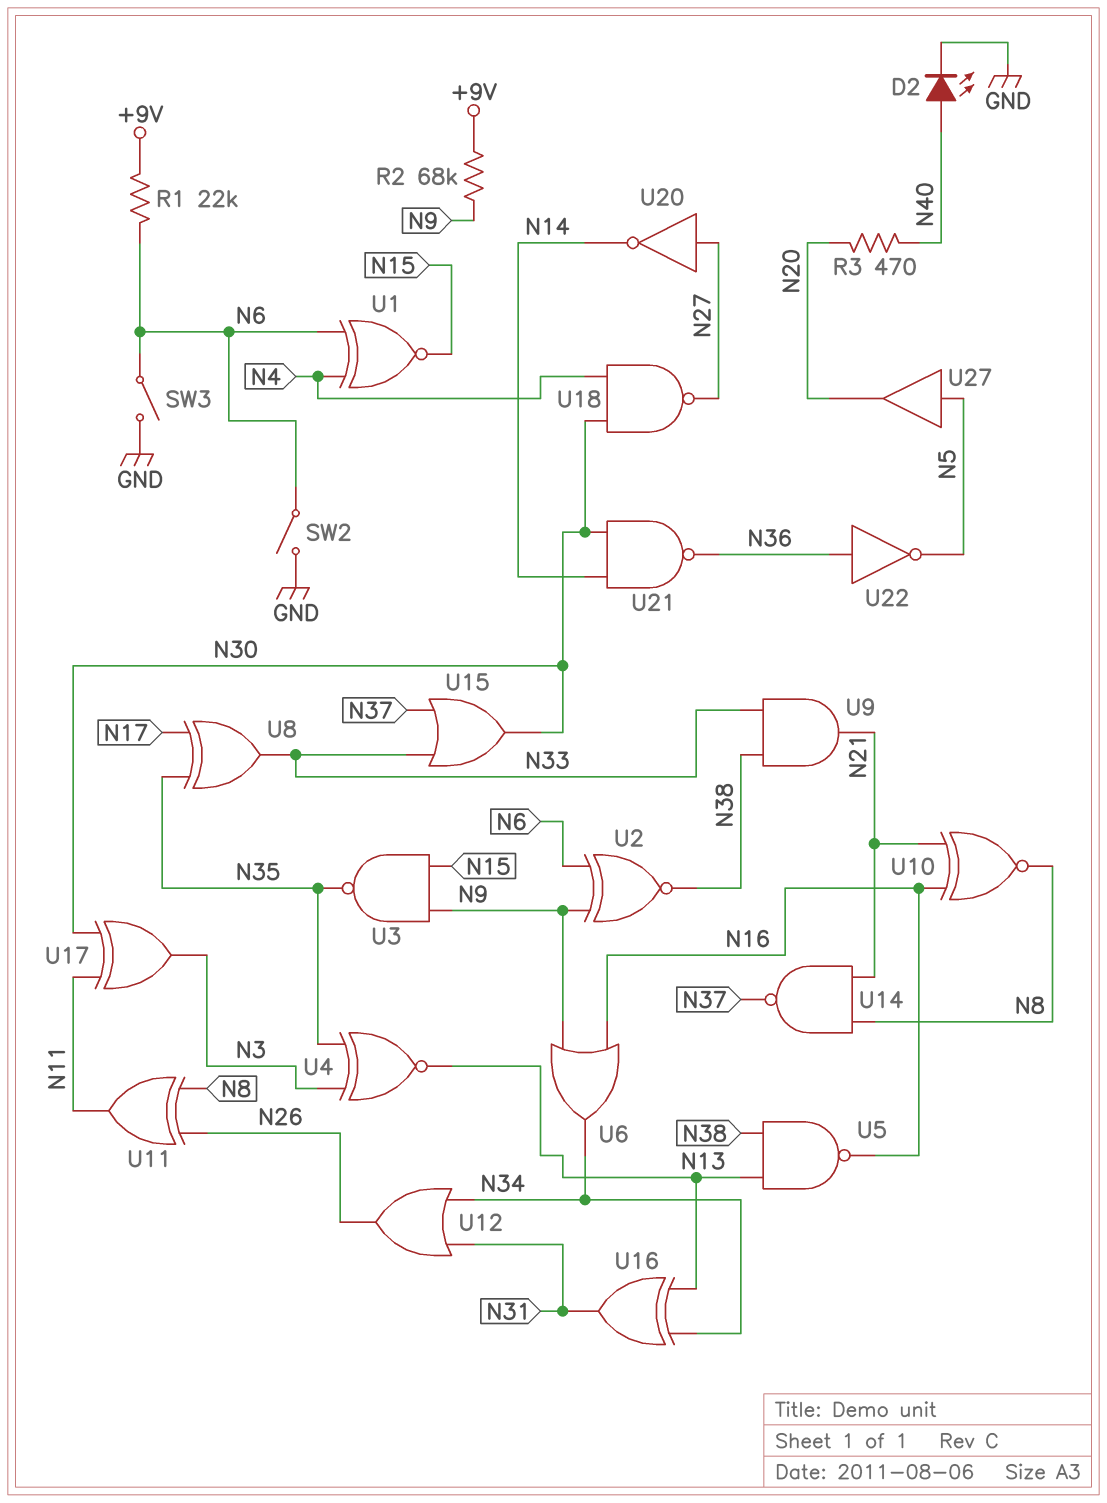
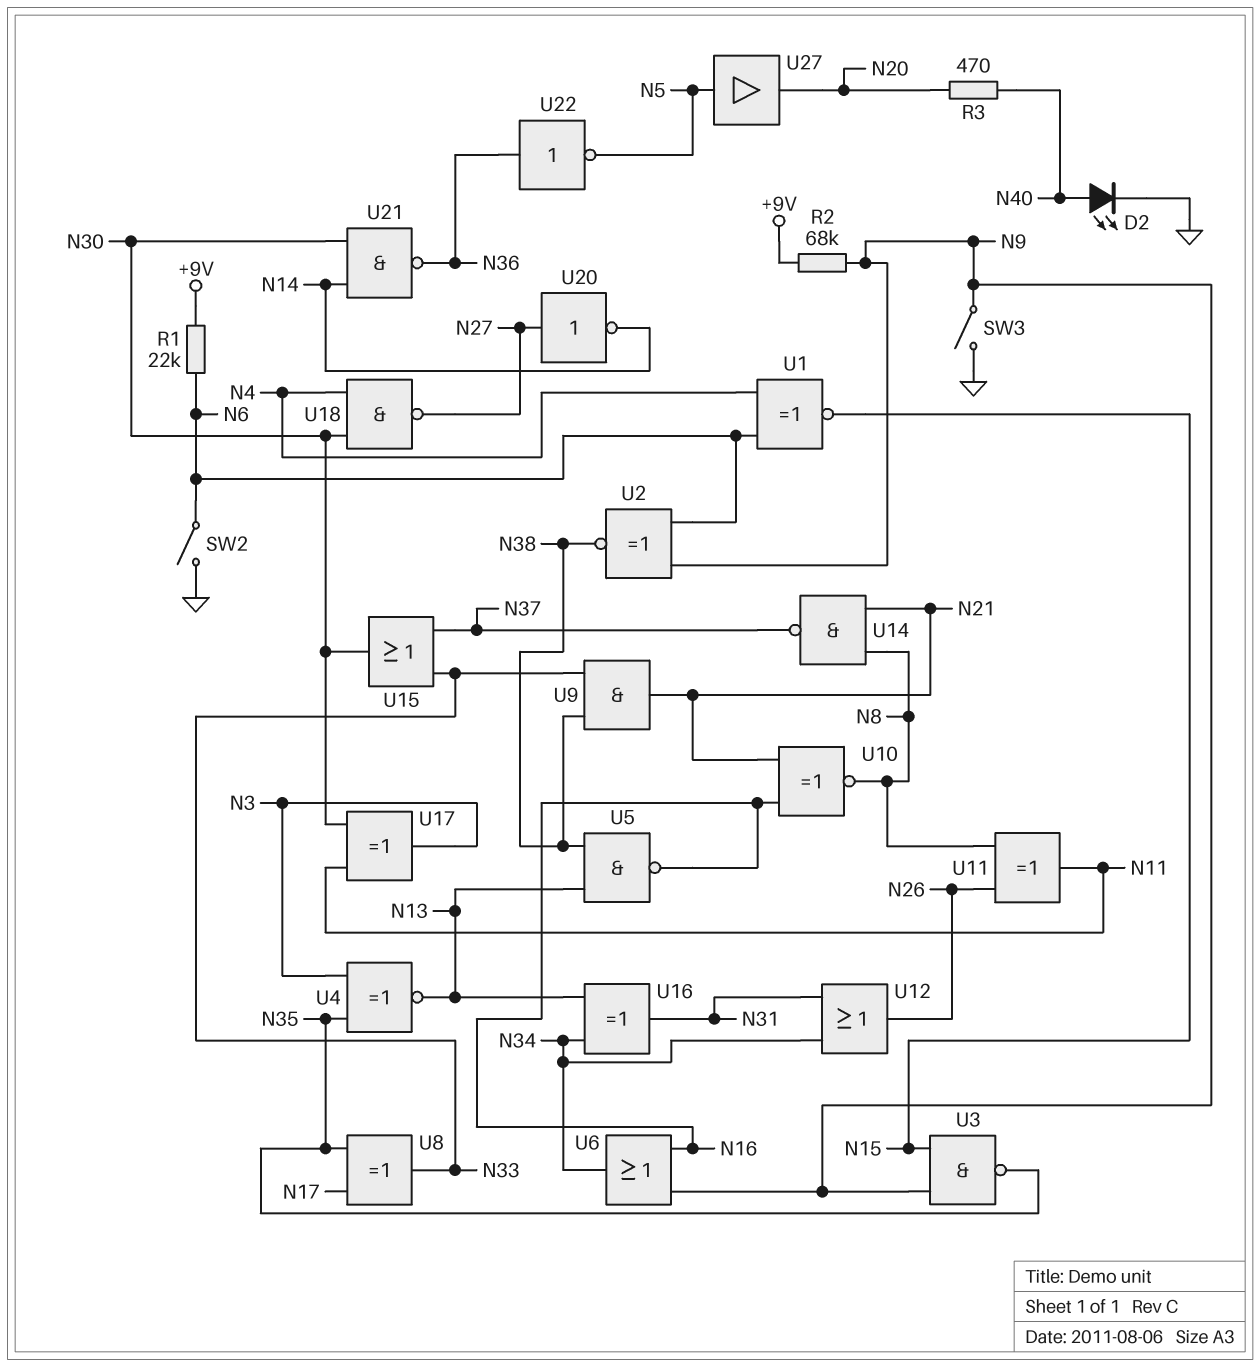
SW3: switch (GND, N6) -> switch (GND, N9)

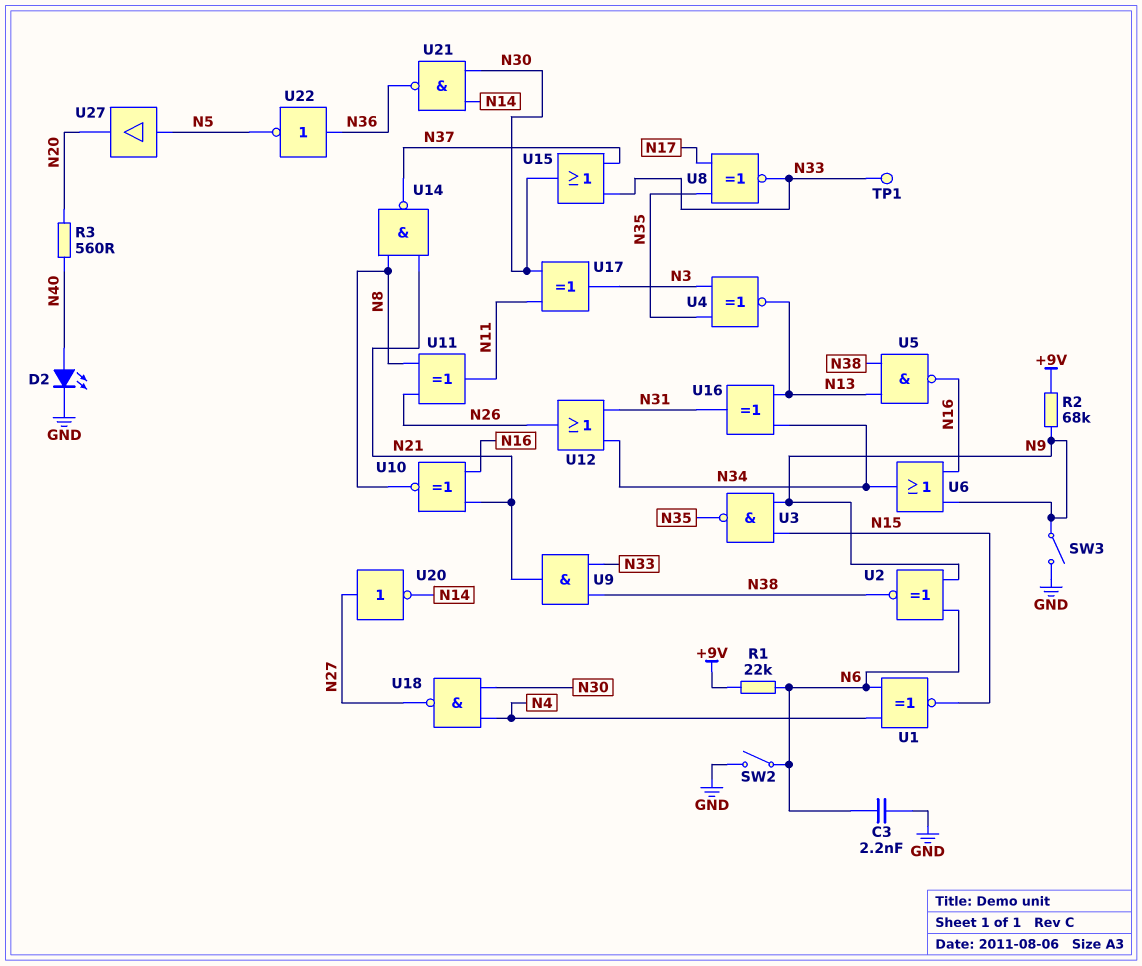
C3: none -> 2.2nF (GND, N6)
R3: 470 (N20, N40) -> 560 (N20, N40)
TP1: none -> test point (N33)
U8: XOR (in N17, in N35, out N33) -> XNOR (in N17, in N35, out N33)

